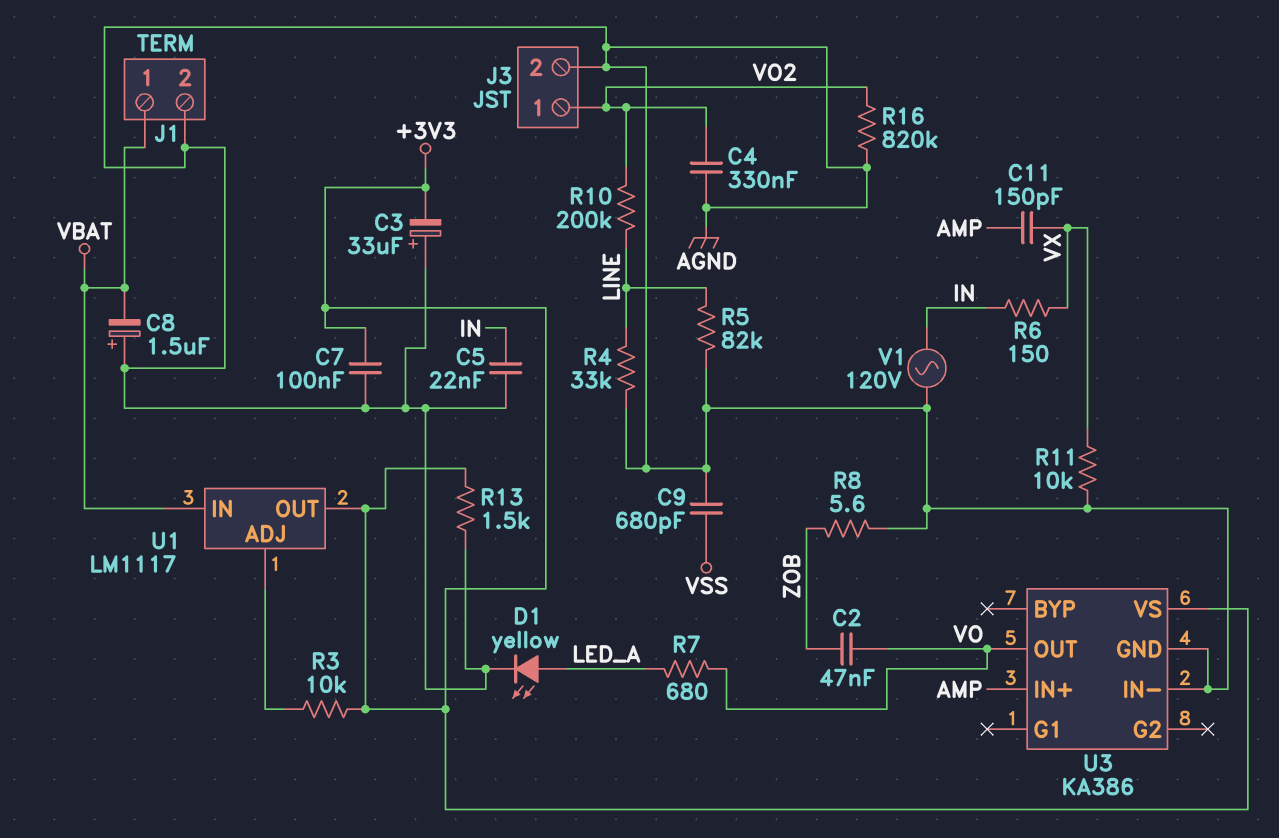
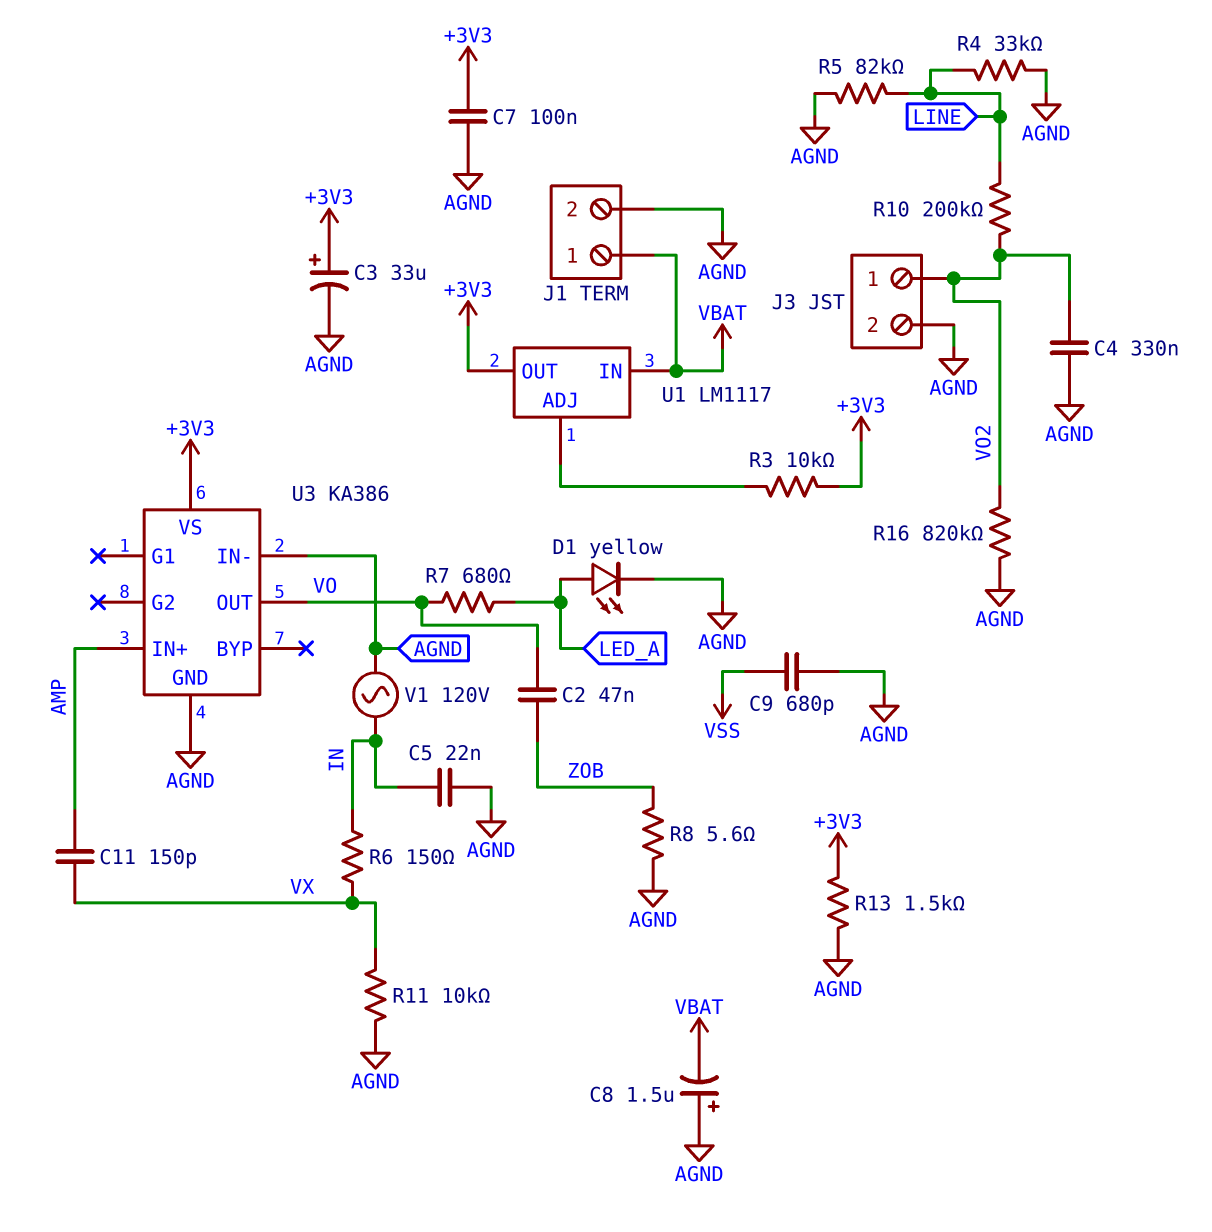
C3: 33uF (plus AGND, minus +3V3) -> 33uF (plus +3V3, minus AGND)

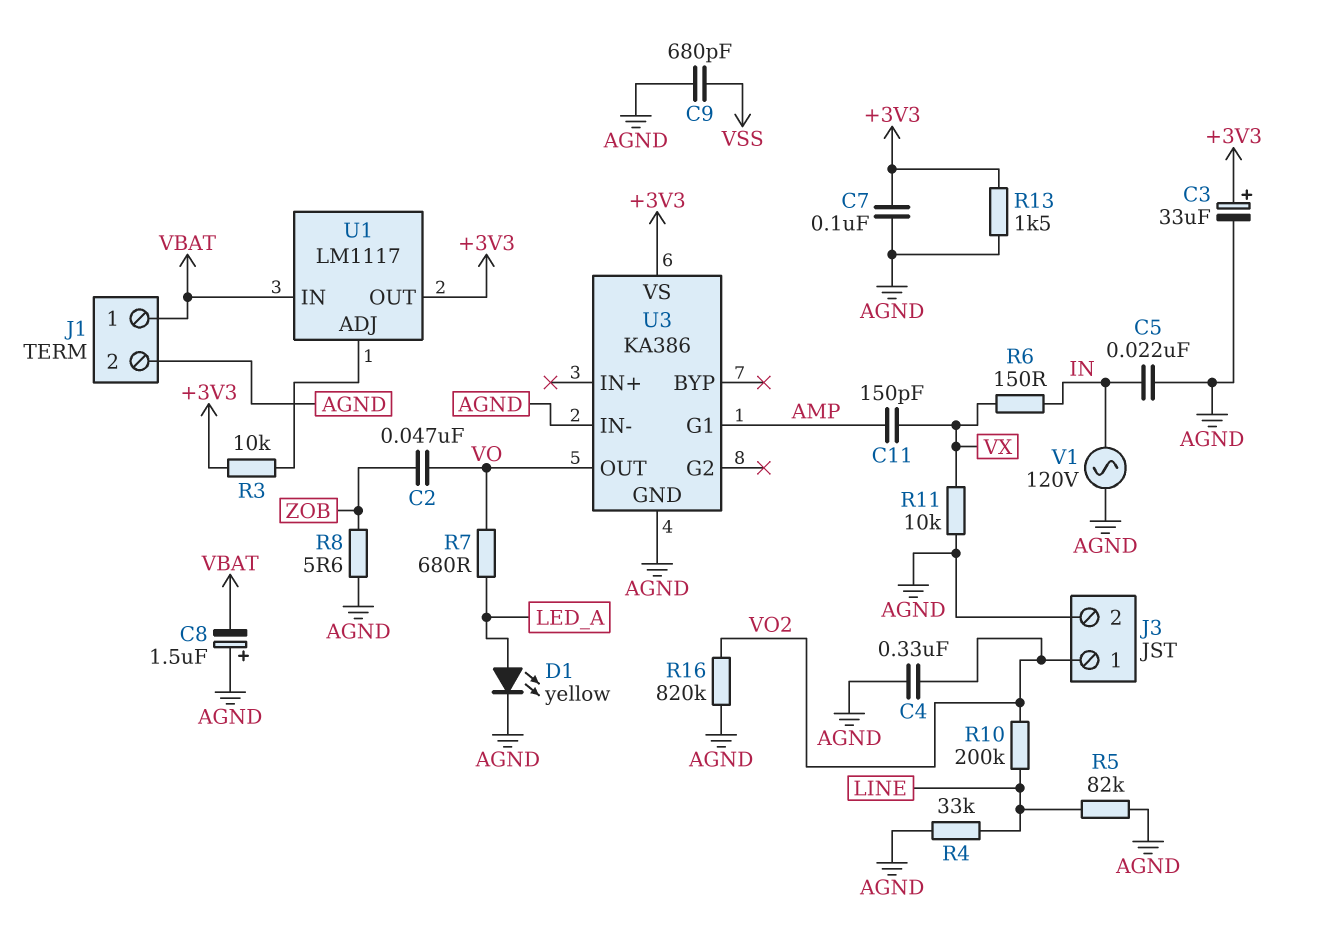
U3 pin G1: none -> AMP
U3 pin IN+: AMP -> none

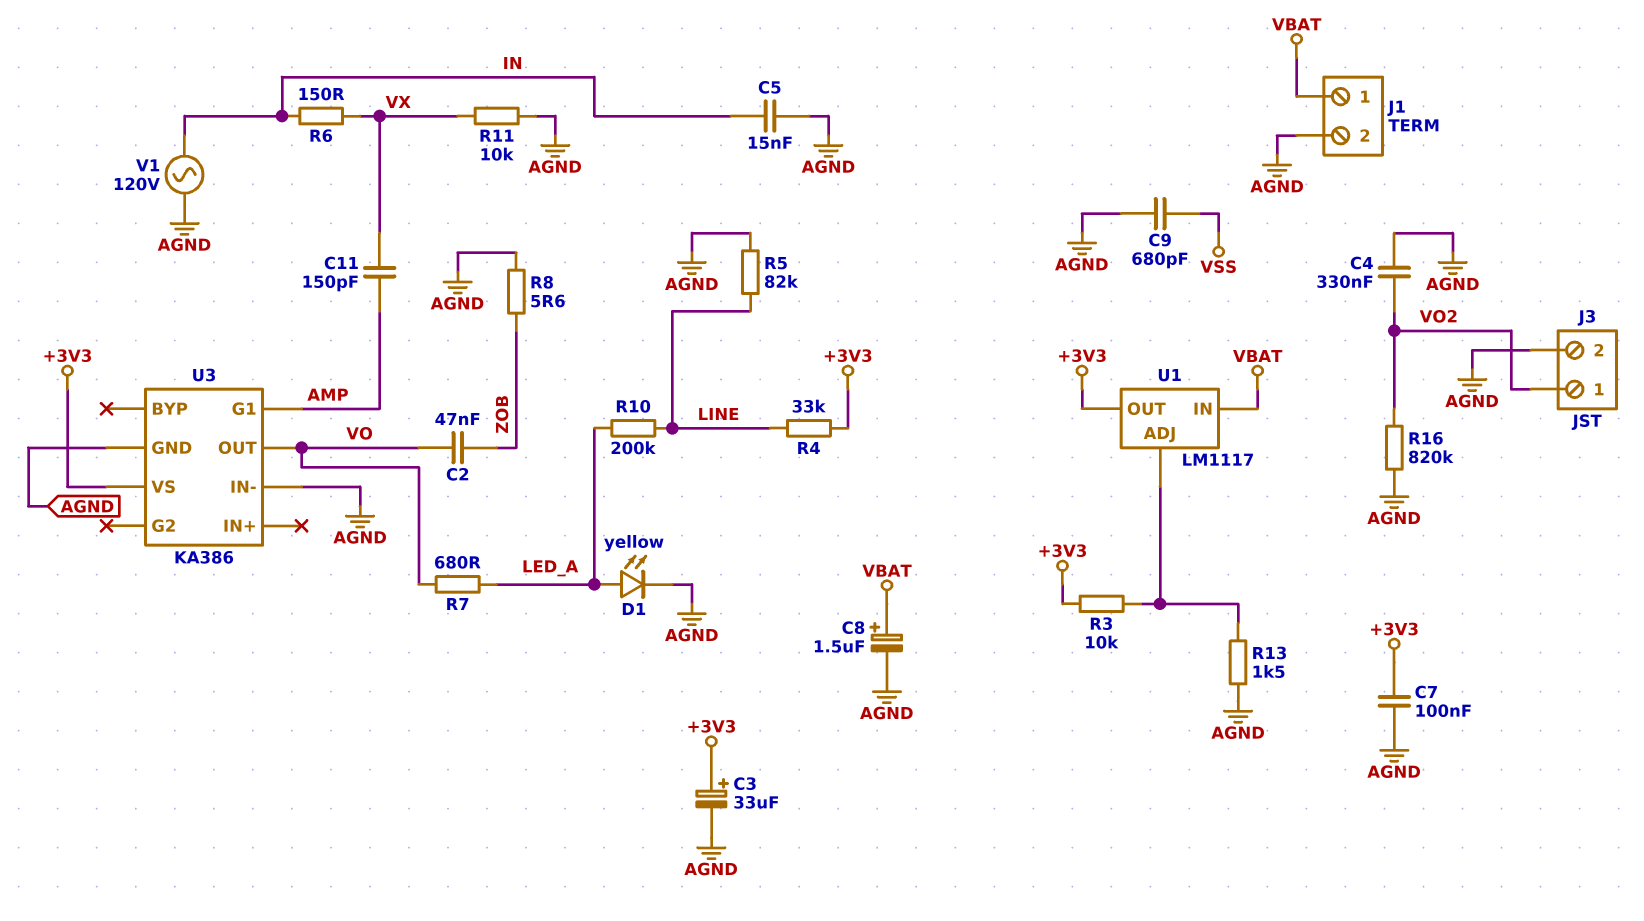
C5: 22nF (AGND, IN) -> 15nF (AGND, IN)
C8: 1.5uF (plus AGND, minus VBAT) -> 1.5uF (plus VBAT, minus AGND)
R4: 33k (AGND, LINE) -> 33k (+3V3, LINE)
R10: 200k (LINE, VO2) -> 200k (LED_A, LINE)
R13: 1.5k (+3V3, AGND) -> 1.5k (AGND, U1/ADJ)

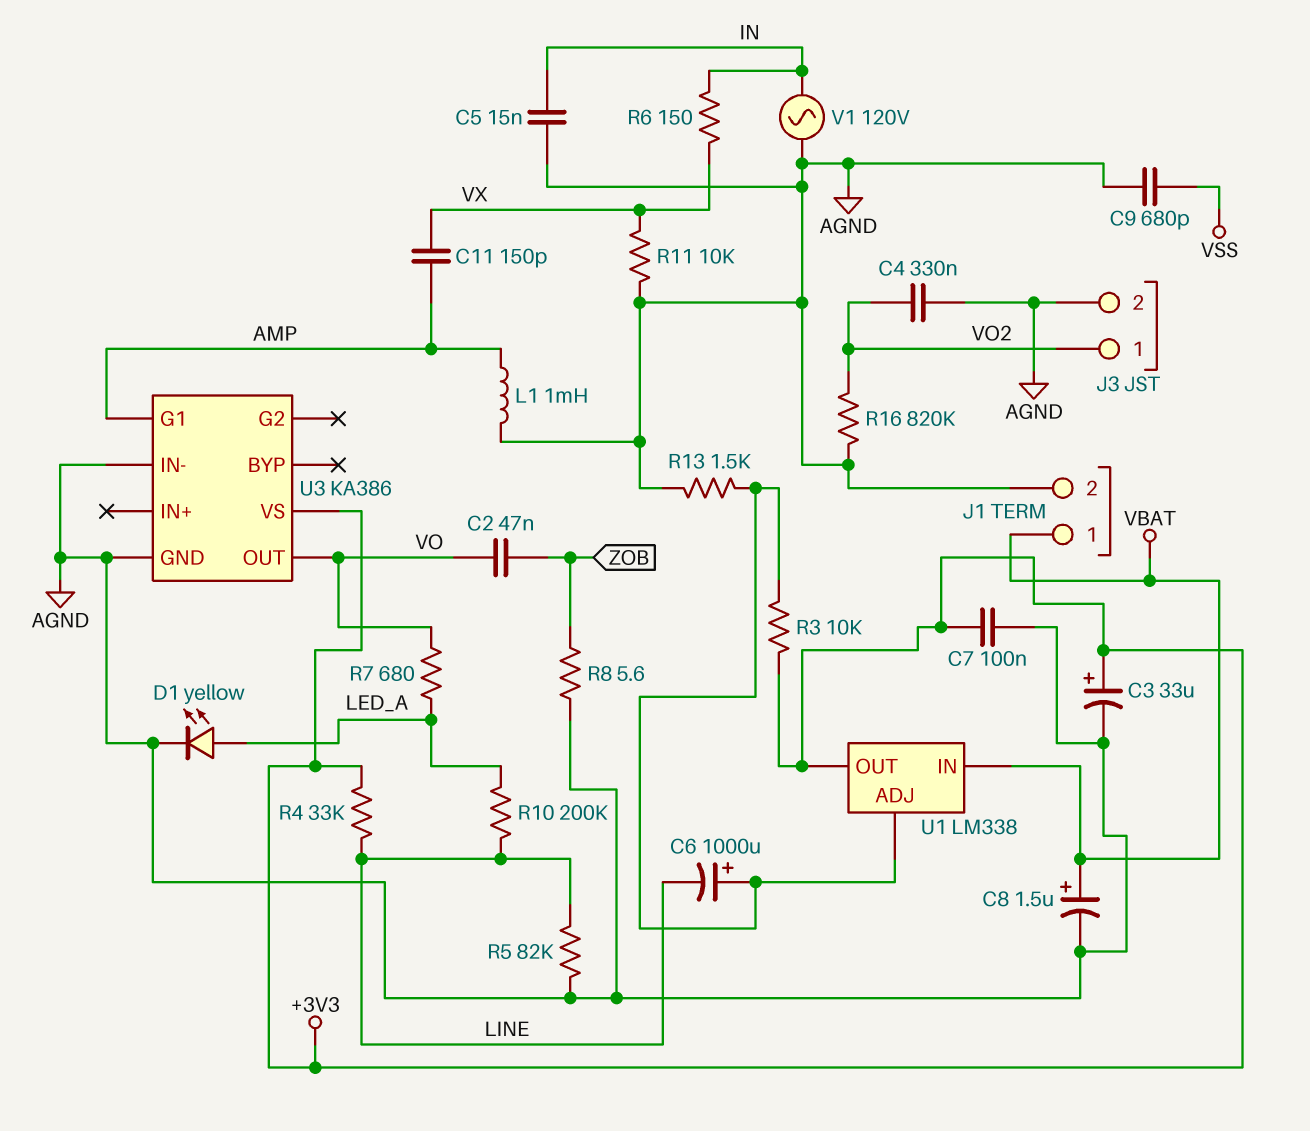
C6: none -> 1000uF (plus U1/ADJ, minus LINE)
L1: none -> 1mH (AGND, AMP)
U1: LM1117 -> LM338

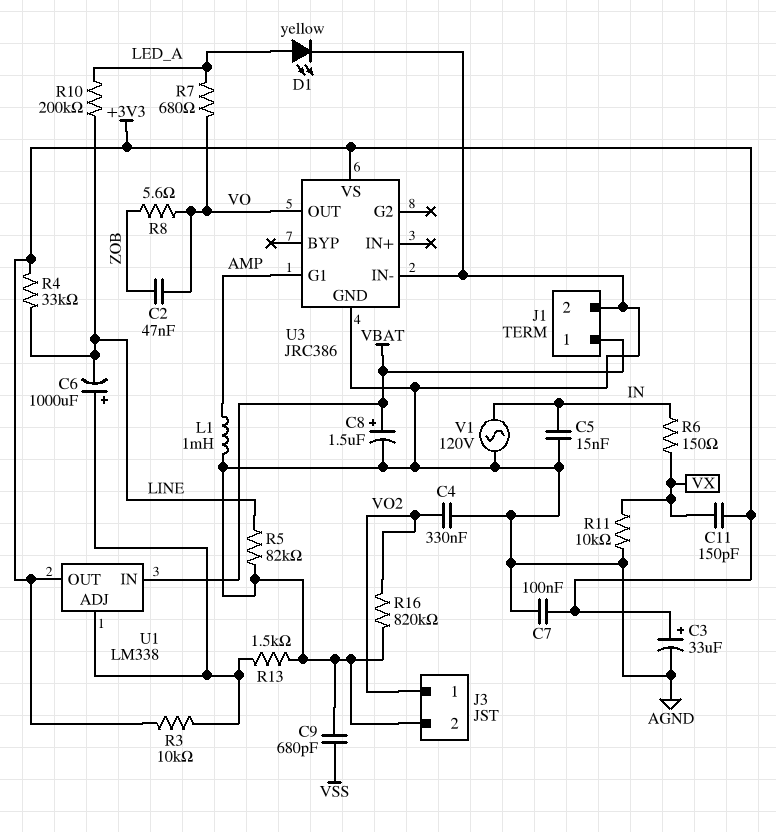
C11: 150pF (AMP, VX) -> 150pF (+3V3, VX)
R8: 5.6 (AGND, ZOB) -> 5.6 (VO, ZOB)
U3: KA386 -> JRC386

